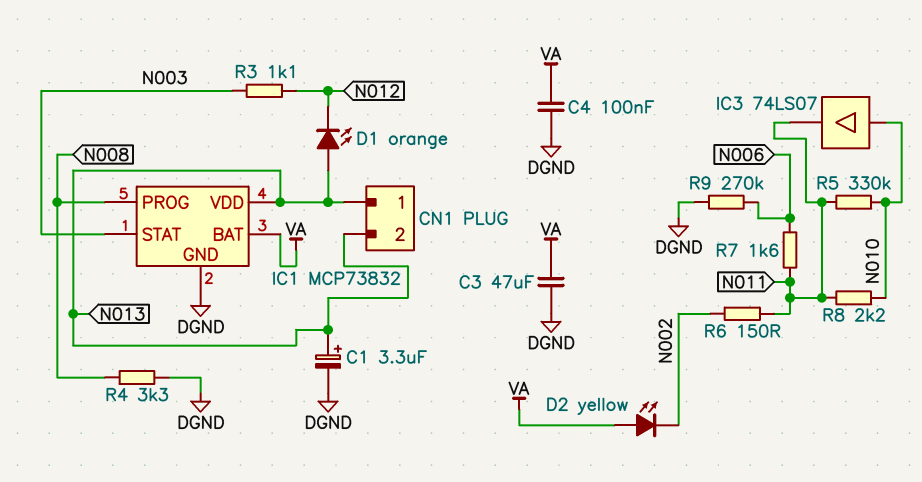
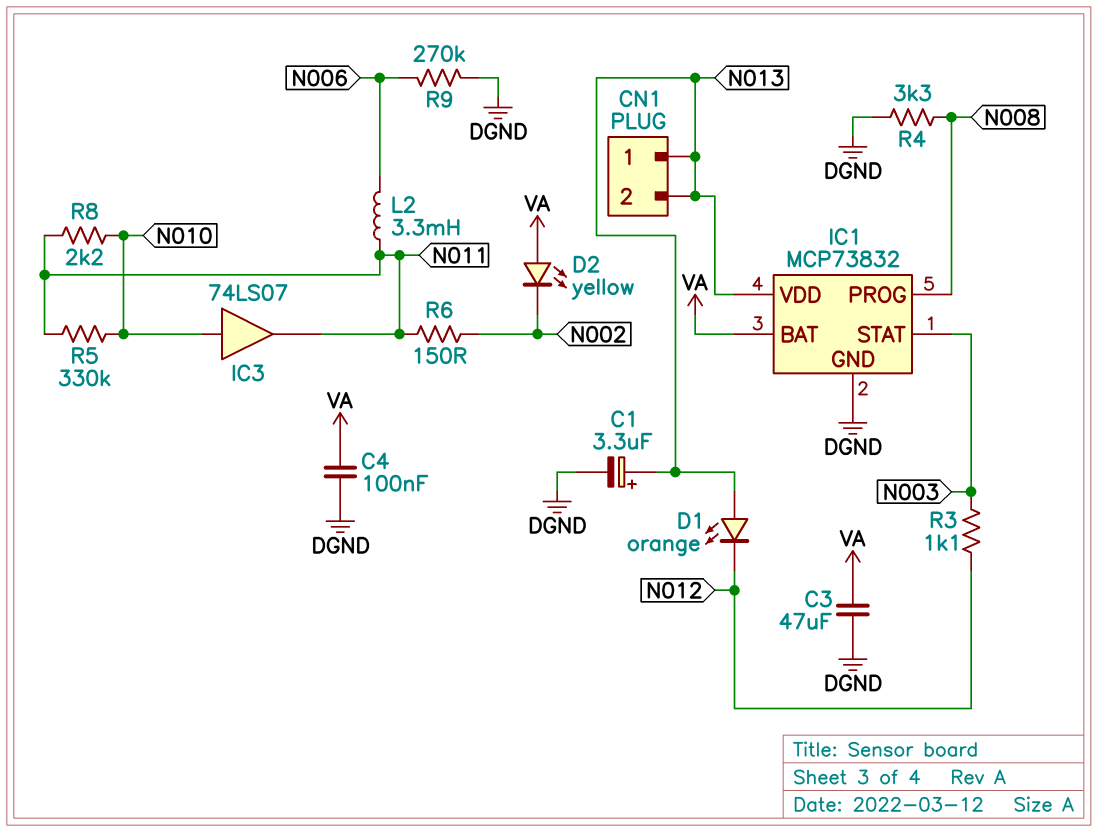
L2: none -> 3.3mH (N006, N011)
R7: 1.6k (N006, N011) -> none

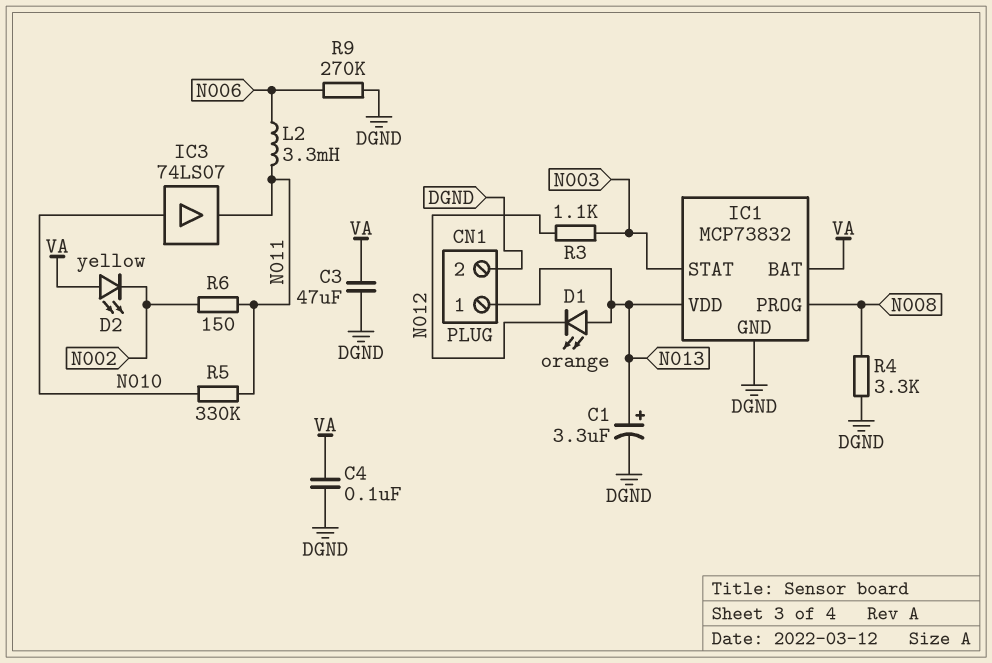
CN1 pin 2: N013 -> DGND
R8: 2.2k (N010, N011) -> none

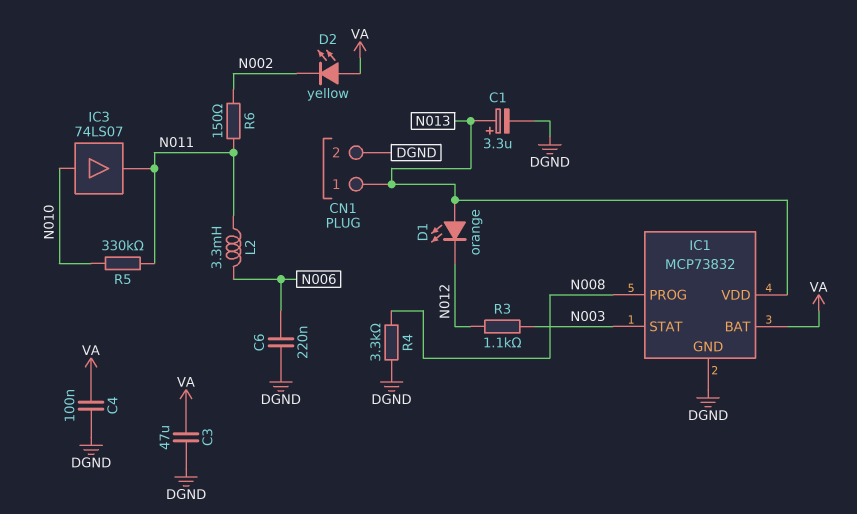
C6: none -> 220nF (DGND, N006)
R9: 270k (DGND, N006) -> none

